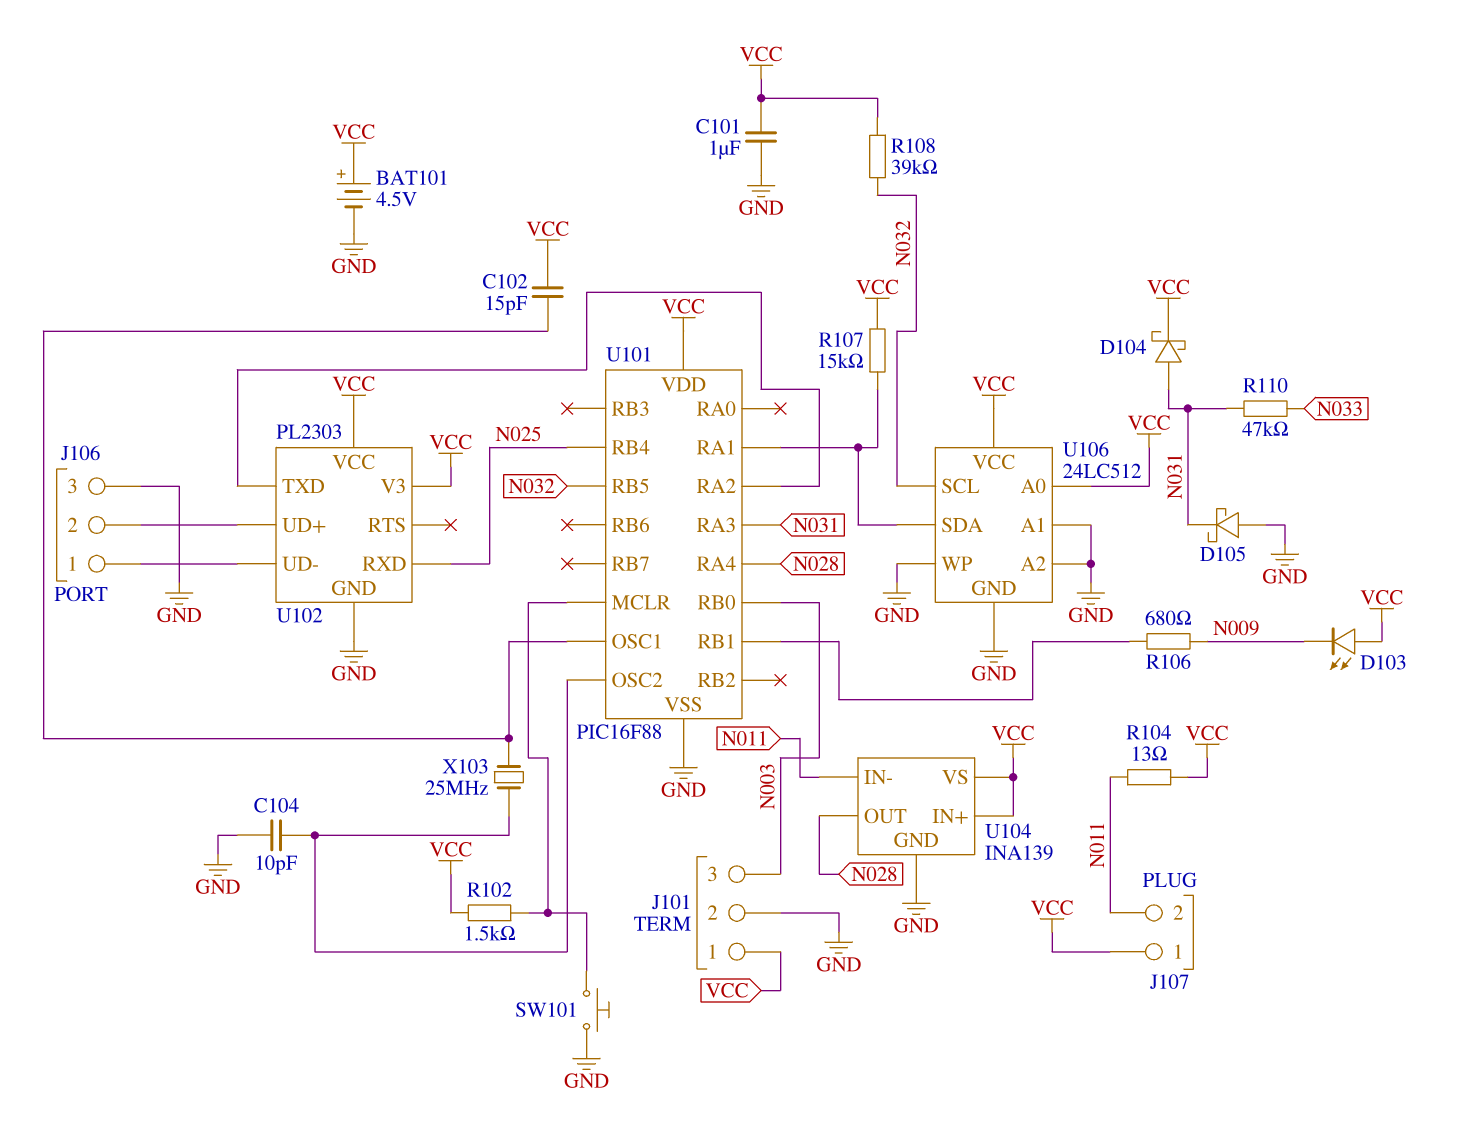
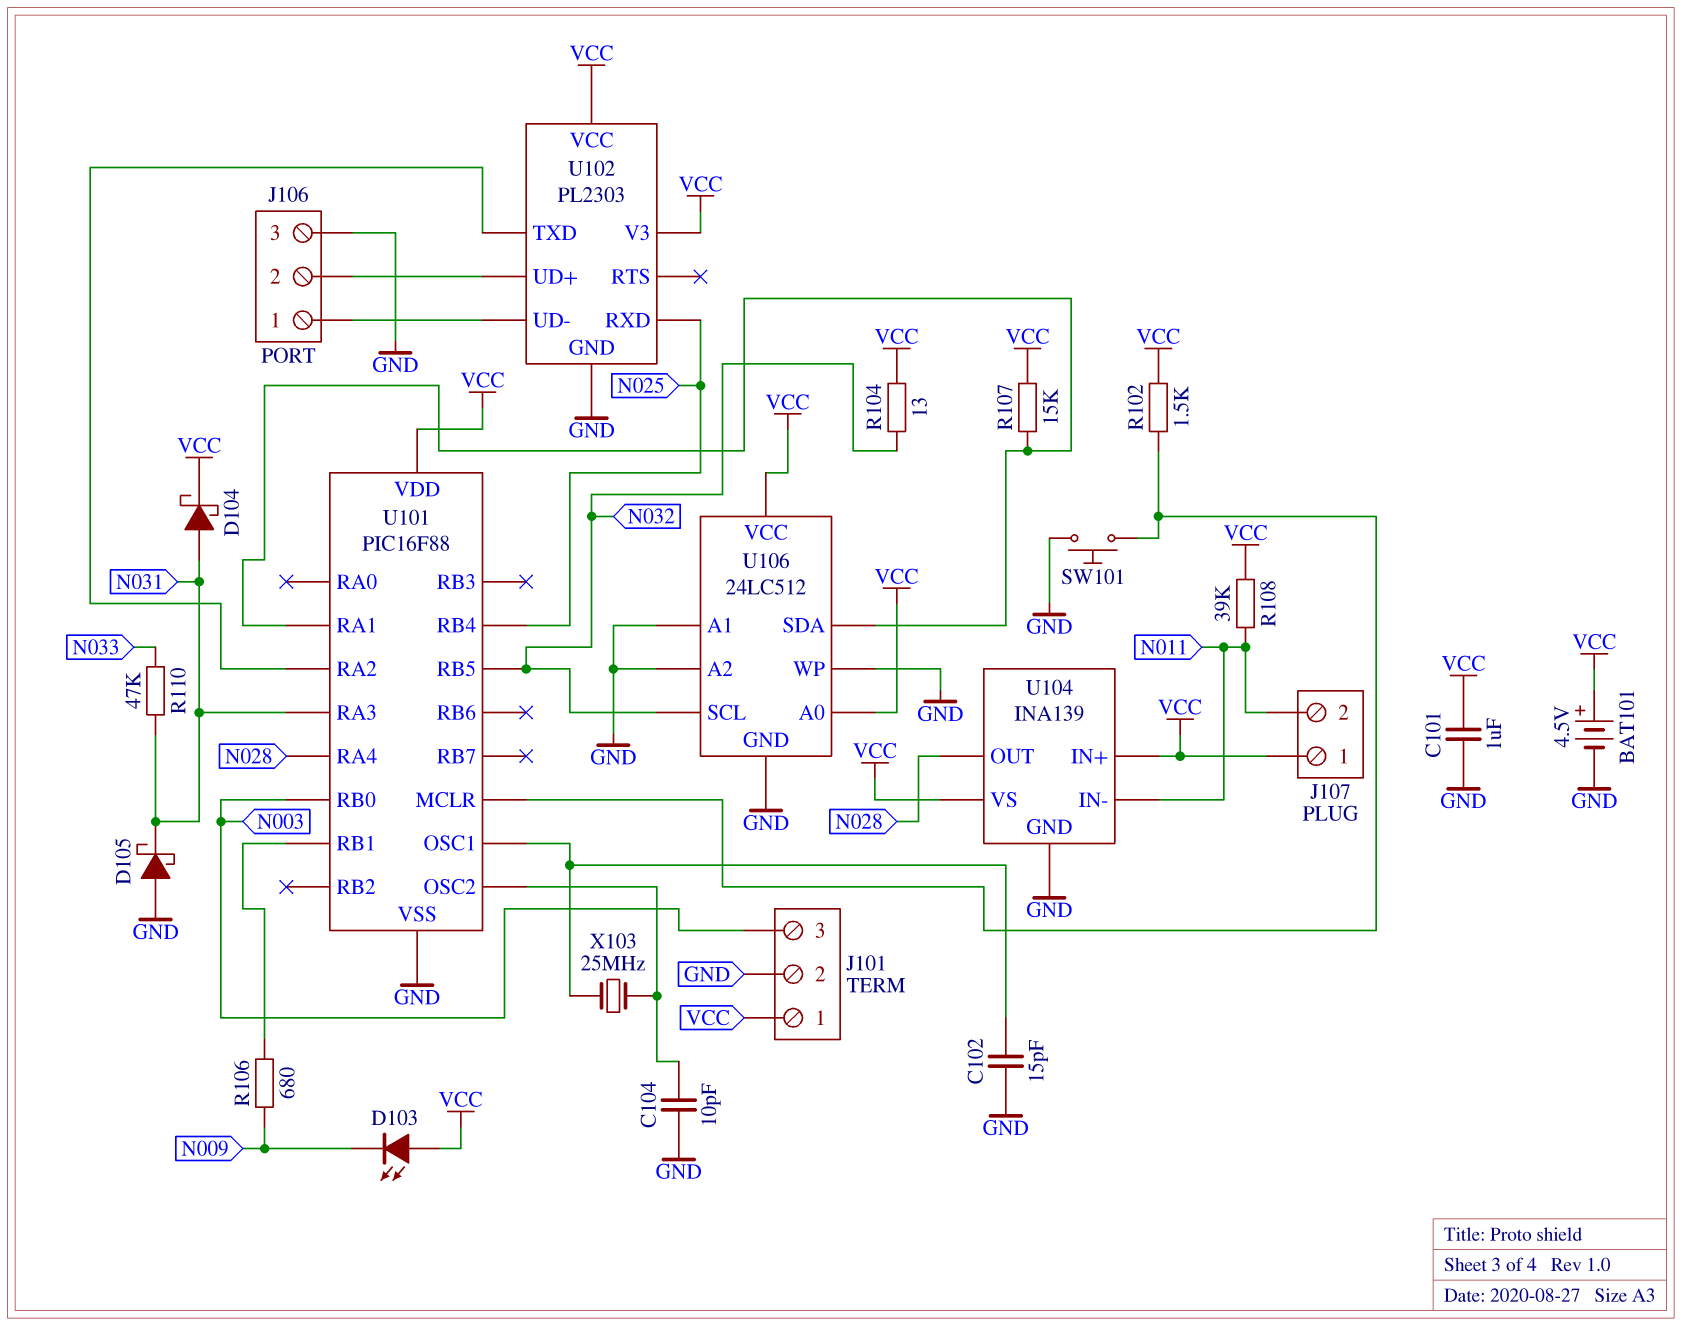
C102: 15pF (U101/OSC1, VCC) -> 15pF (GND, U101/OSC1)
R104: 13 (N011, VCC) -> 13 (N032, VCC)
R108: 39k (N032, VCC) -> 39k (N011, VCC)

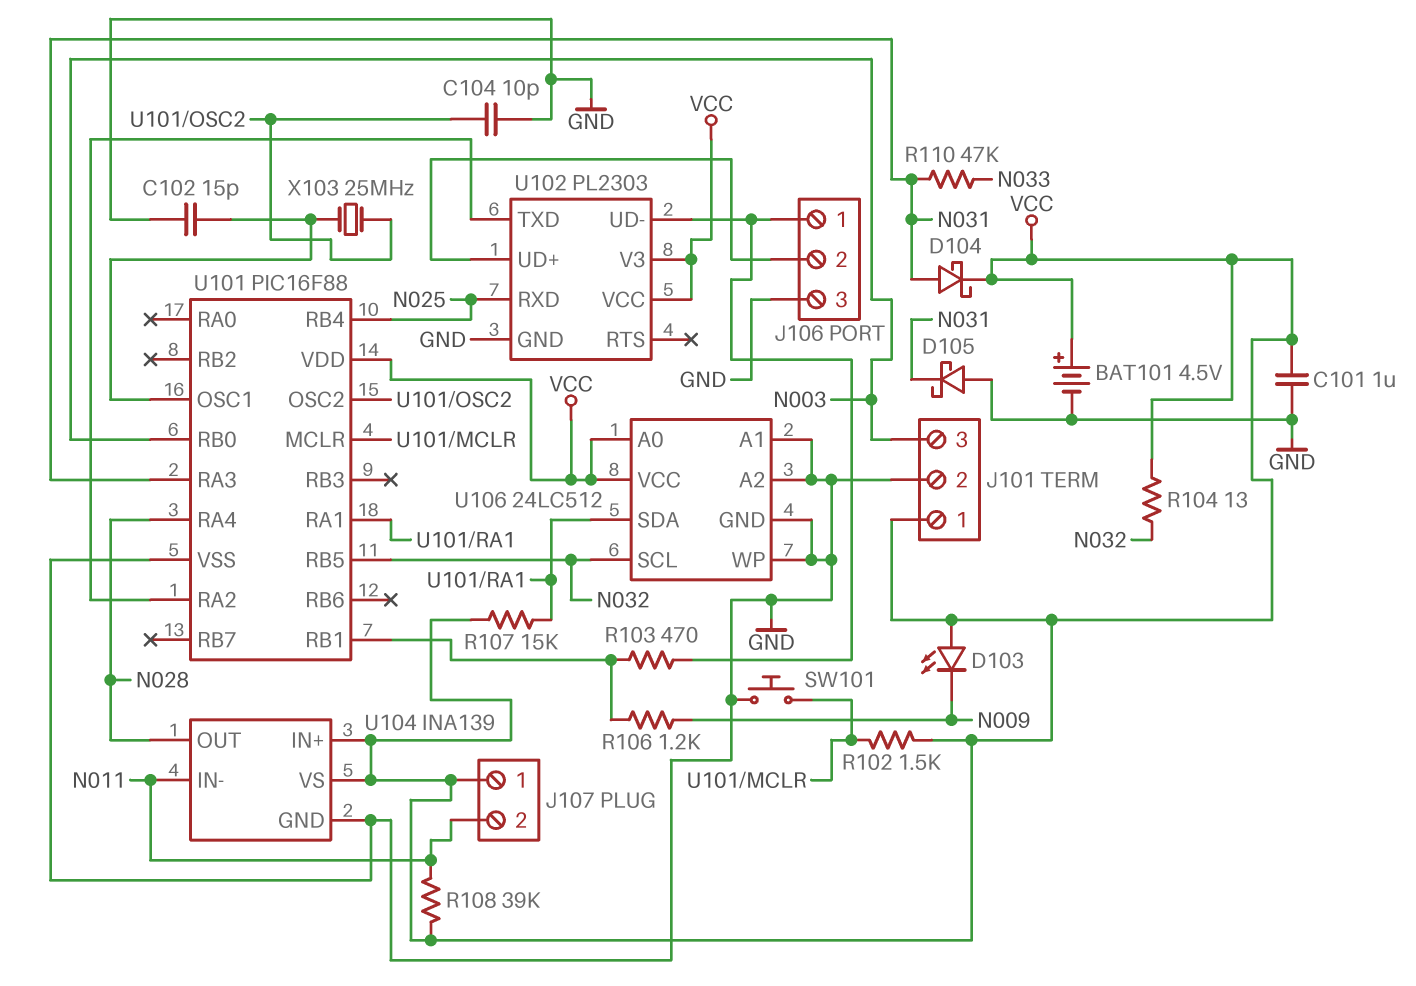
R103: none -> 470 (J106/1, U101/RB1)
R106: 680 (N009, U101/RB1) -> 1.2k (N009, U101/RB1)

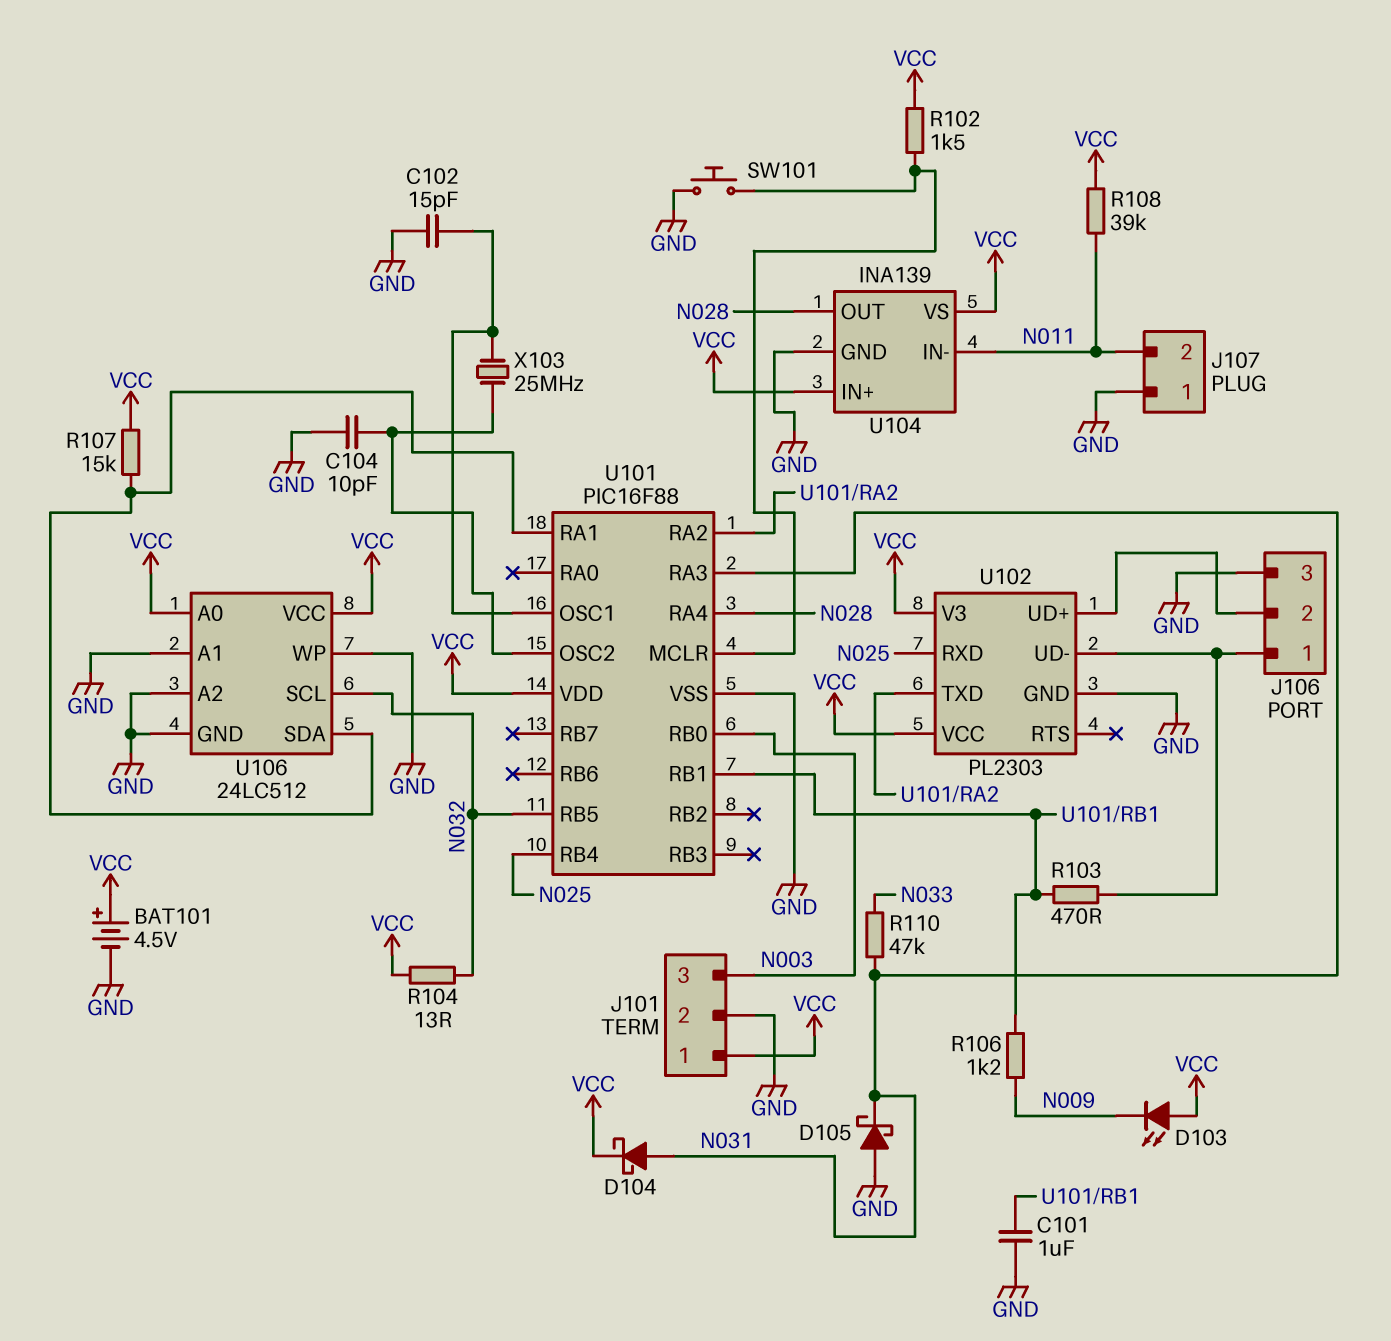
C101: 1uF (GND, VCC) -> 1uF (GND, U101/RB1)
J107 pin 1: VCC -> GND

